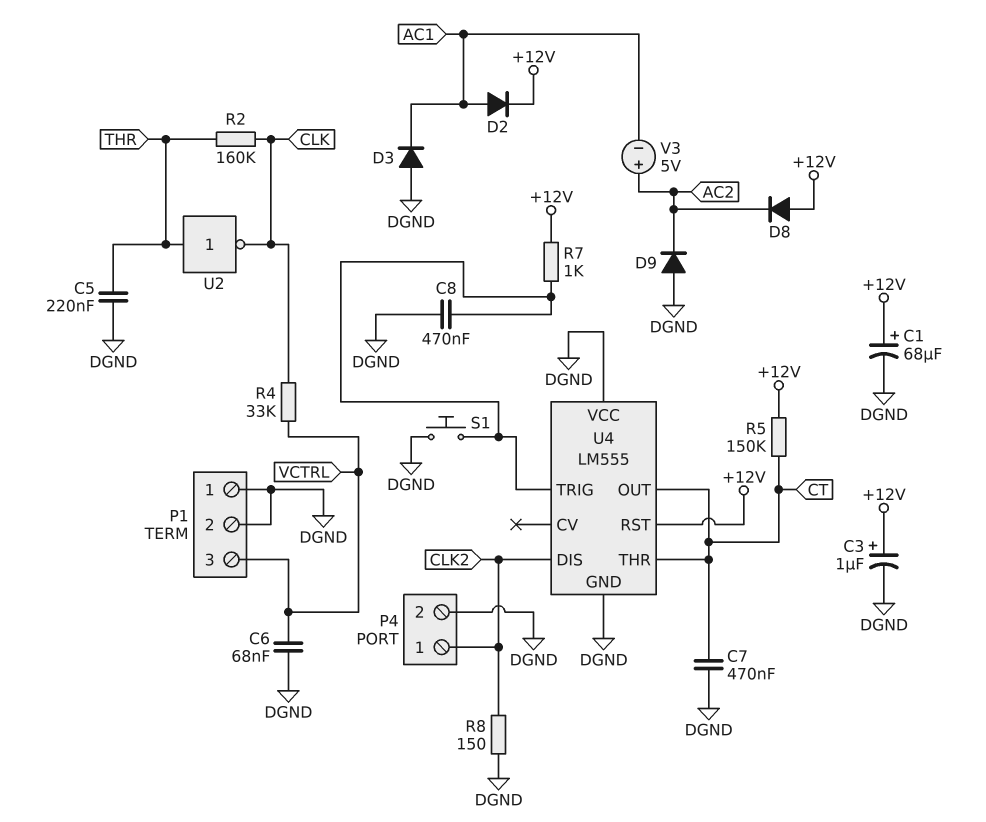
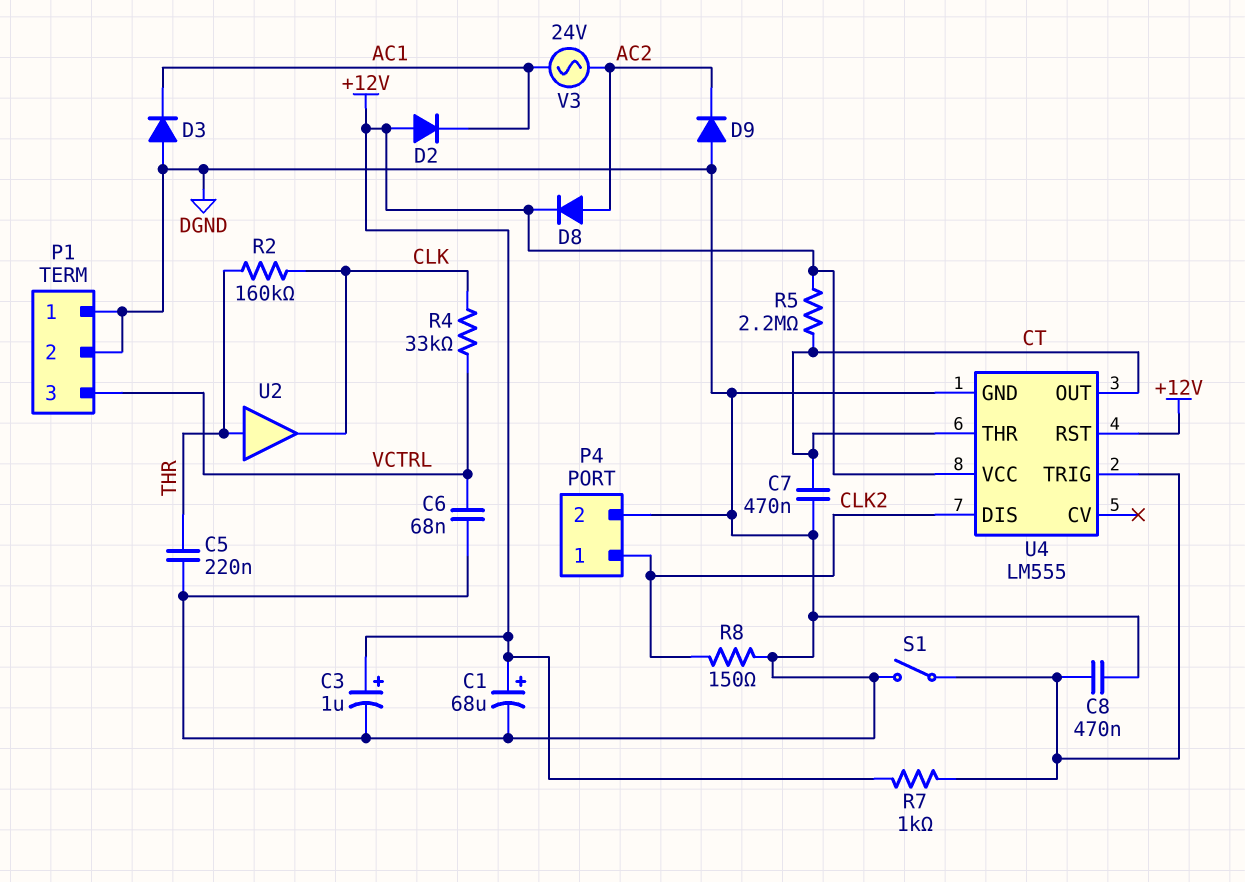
D2: diode (A AC1, K +12V) -> diode (A +12V, K AC1)
D8: diode (A +12V, K AC2) -> diode (A AC2, K +12V)
R5: 150k (+12V, CT) -> 2.2M (+12V, CT)
S1: button (DGND, U4/TRIG) -> switch (DGND, U4/TRIG)
U2: NOT (in THR, out CLK) -> buffer (in THR, out CLK)
U4 pin VCC: DGND -> +12V
V3: 5V (plus AC2, minus AC1) -> AC 24V (AC1, AC2)

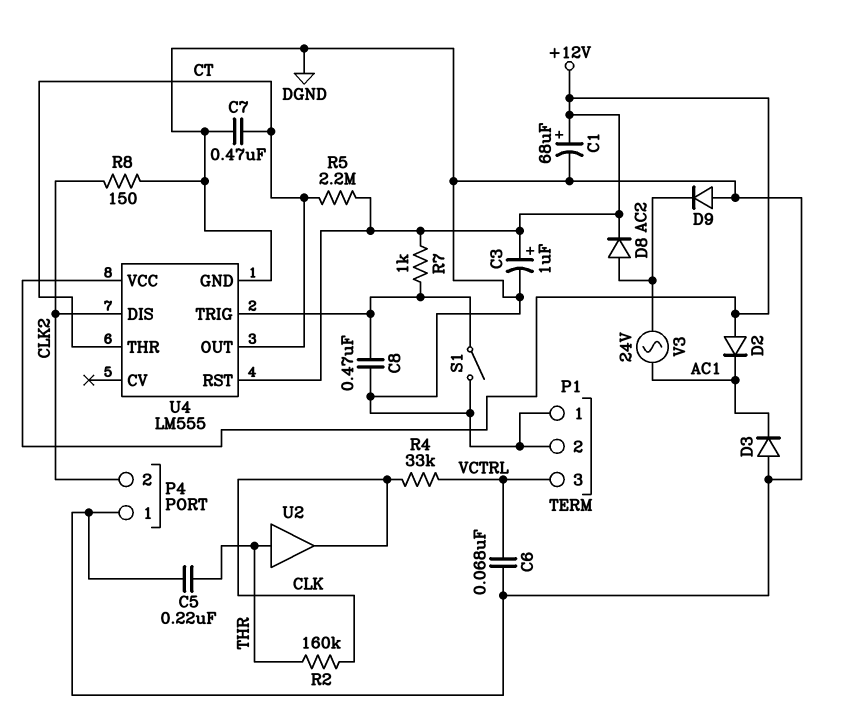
P4 pin 1: CLK2 -> DGND
P4 pin 2: DGND -> CLK2

